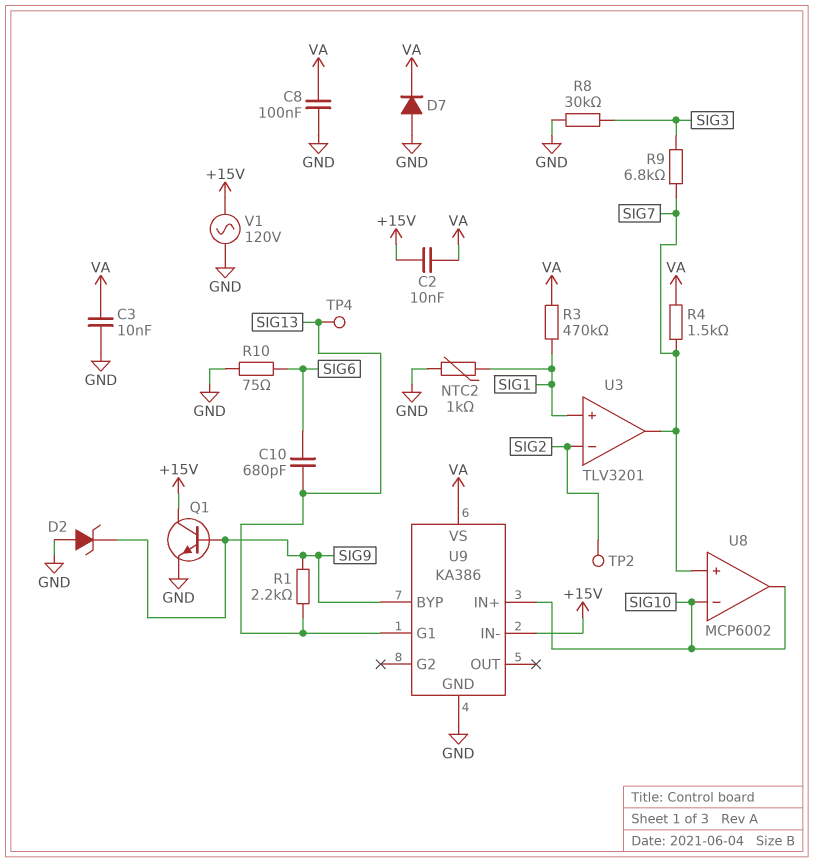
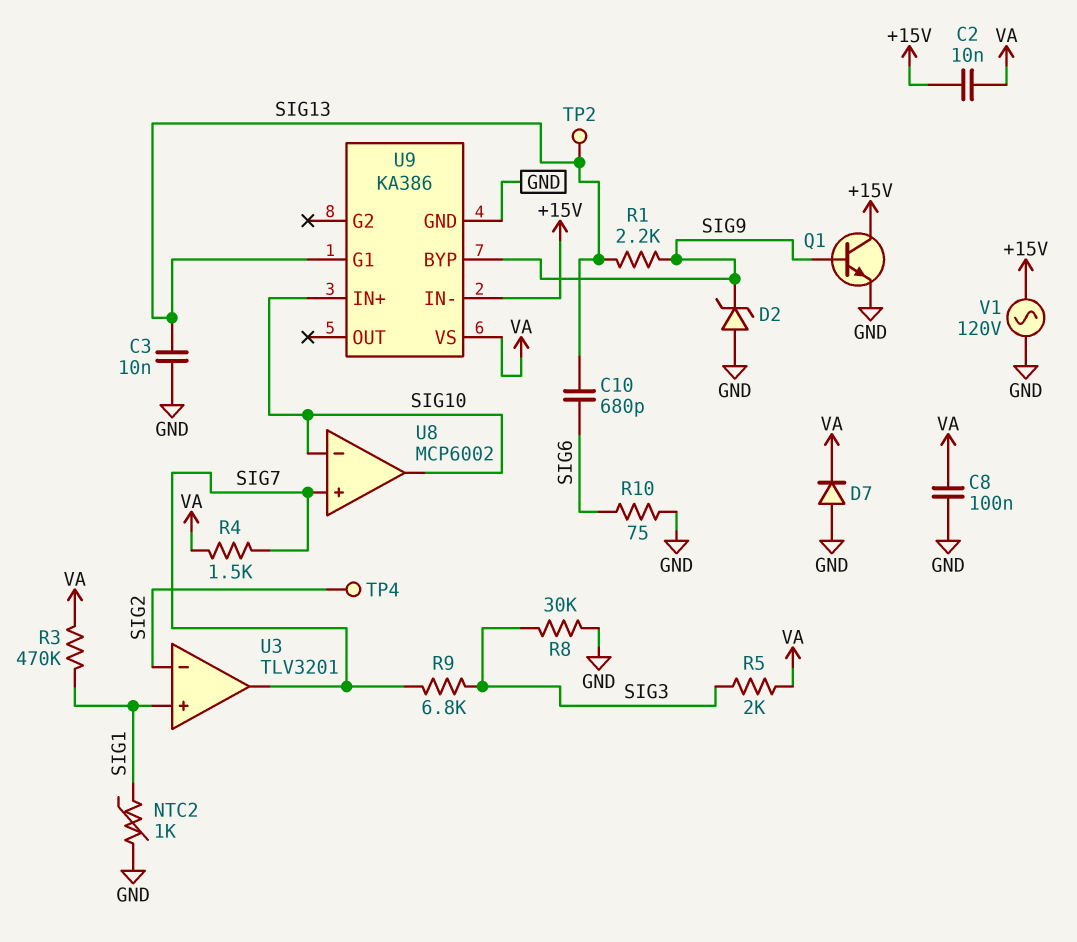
C3: 10nF (GND, VA) -> 10nF (GND, SIG13)
R5: none -> 2k (SIG3, VA)
TP2: test point (SIG2) -> test point (SIG13)
TP4: test point (SIG13) -> test point (SIG2)

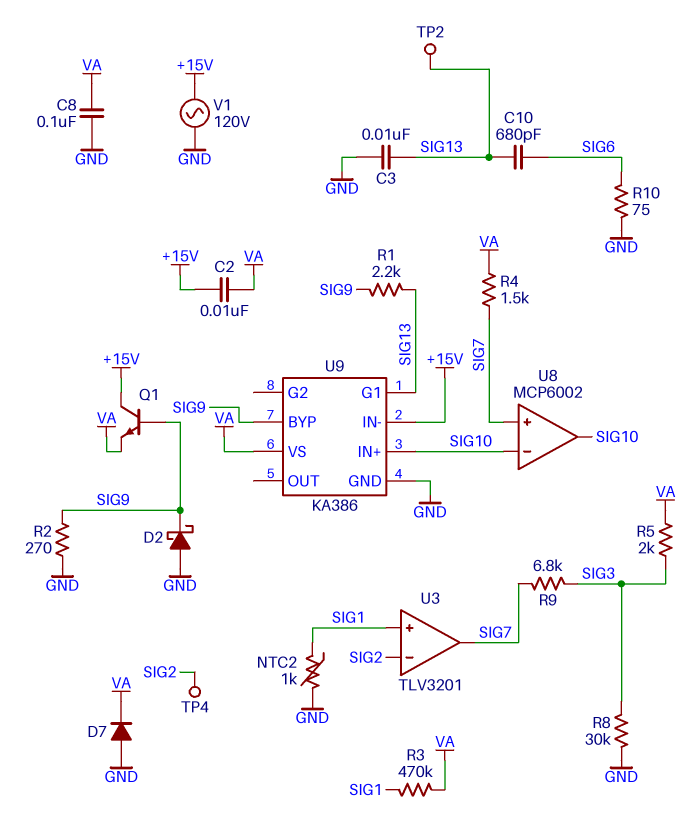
D2: zener (A GND, K SIG9) -> schottky (A GND, K SIG9)
Q1: NPN (B SIG9, C +15V, E GND) -> NPN (B SIG9, C +15V, E VA)
R2: none -> 270 (GND, SIG9)

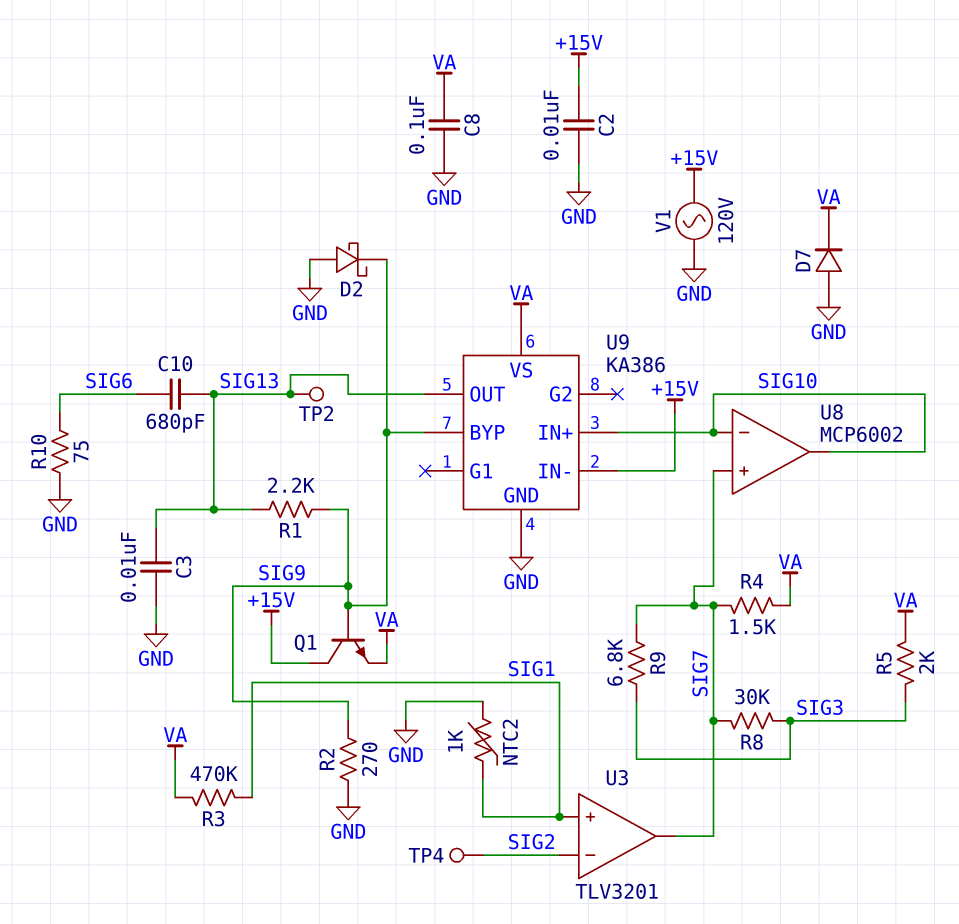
C2: 10nF (+15V, VA) -> 10nF (+15V, GND)
R8: 30k (GND, SIG3) -> 30k (SIG3, SIG7)
U9 pin G1: SIG13 -> none
U9 pin OUT: none -> SIG13

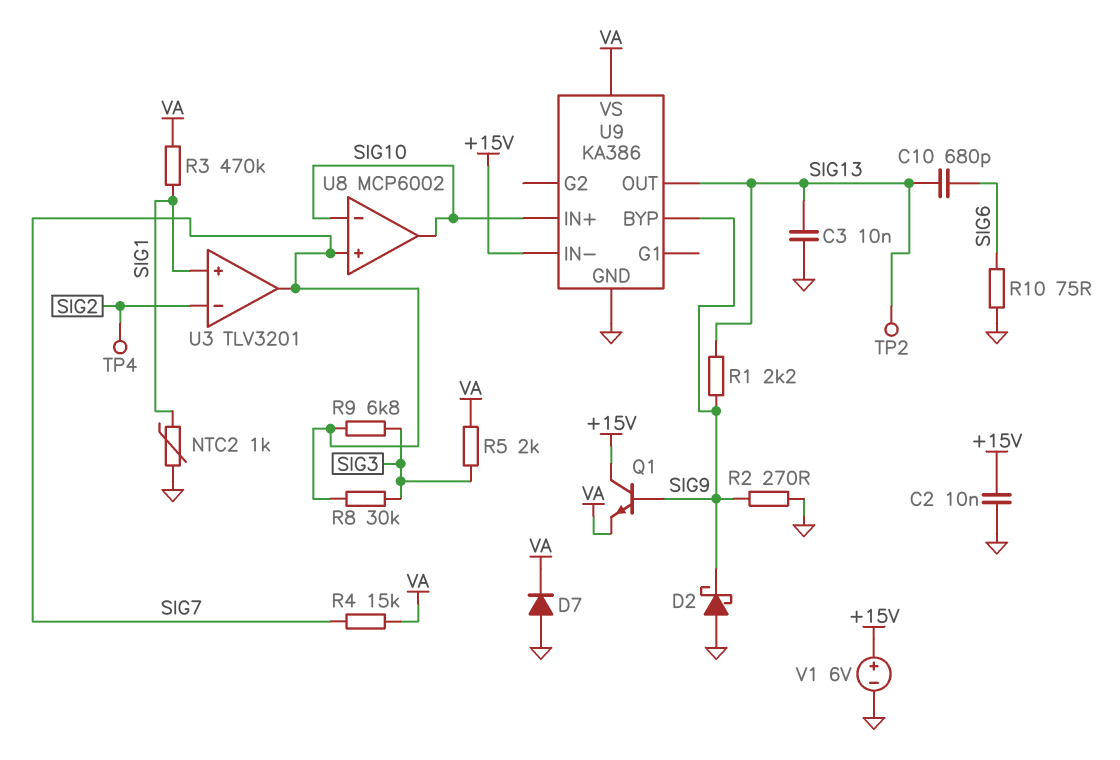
C8: 100nF (GND, VA) -> none
R4: 1.5k (SIG7, VA) -> 15k (SIG7, VA)
V1: AC 120V (+15V, GND) -> 6V (plus +15V, minus GND)

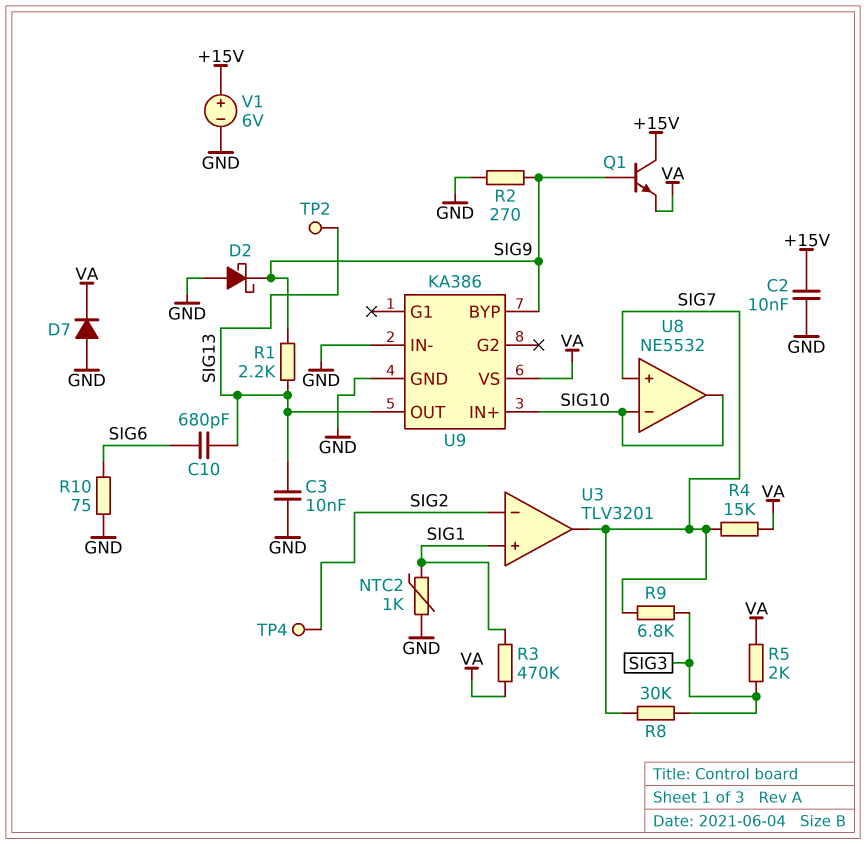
U8: MCP6002 -> NE5532
U9 pin IN-: +15V -> GND

